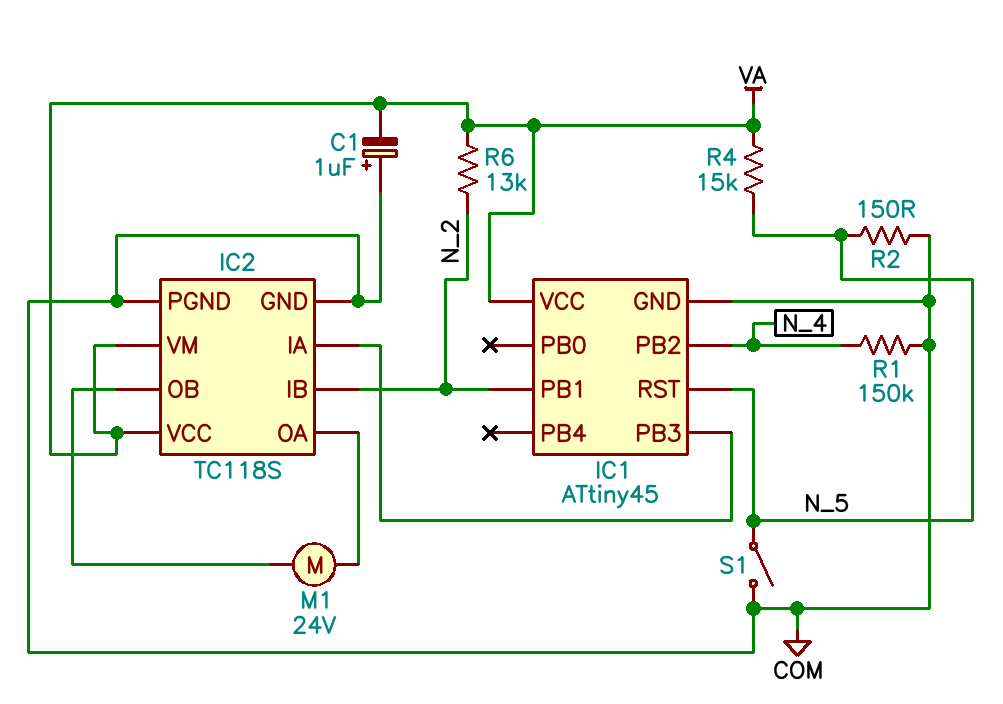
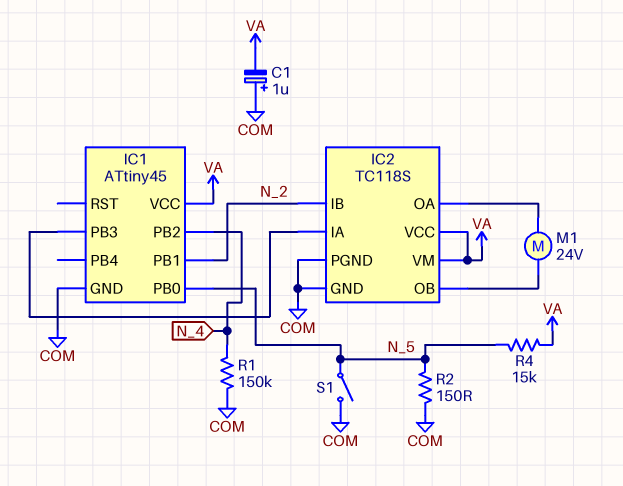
IC1 pin PB0: none -> N_5
IC1 pin RST: N_5 -> none
R6: 13k (N_2, VA) -> none

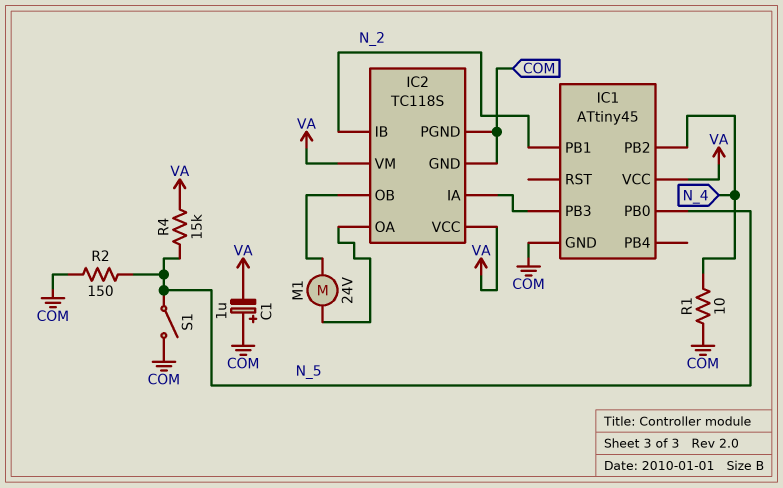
R1: 150k (COM, N_4) -> 10 (COM, N_4)

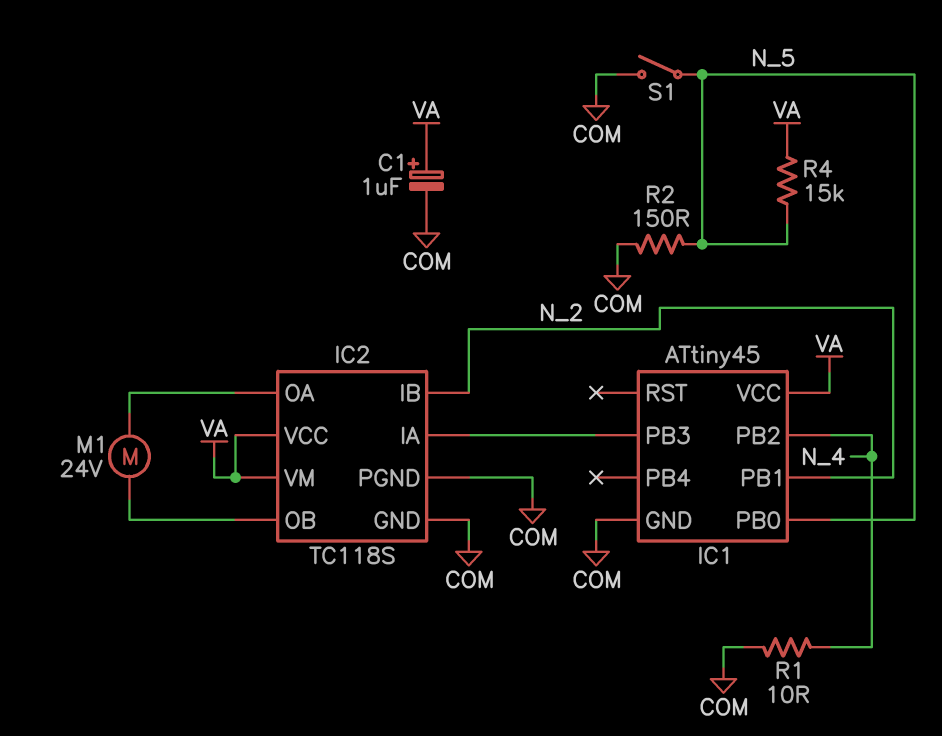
C1: 1uF (plus COM, minus VA) -> 1uF (plus VA, minus COM)

